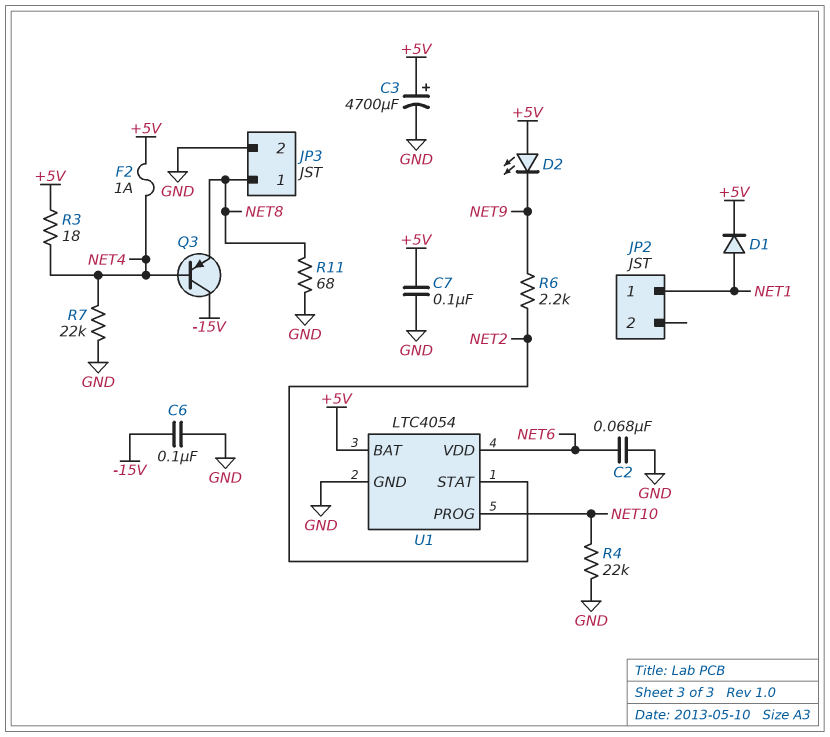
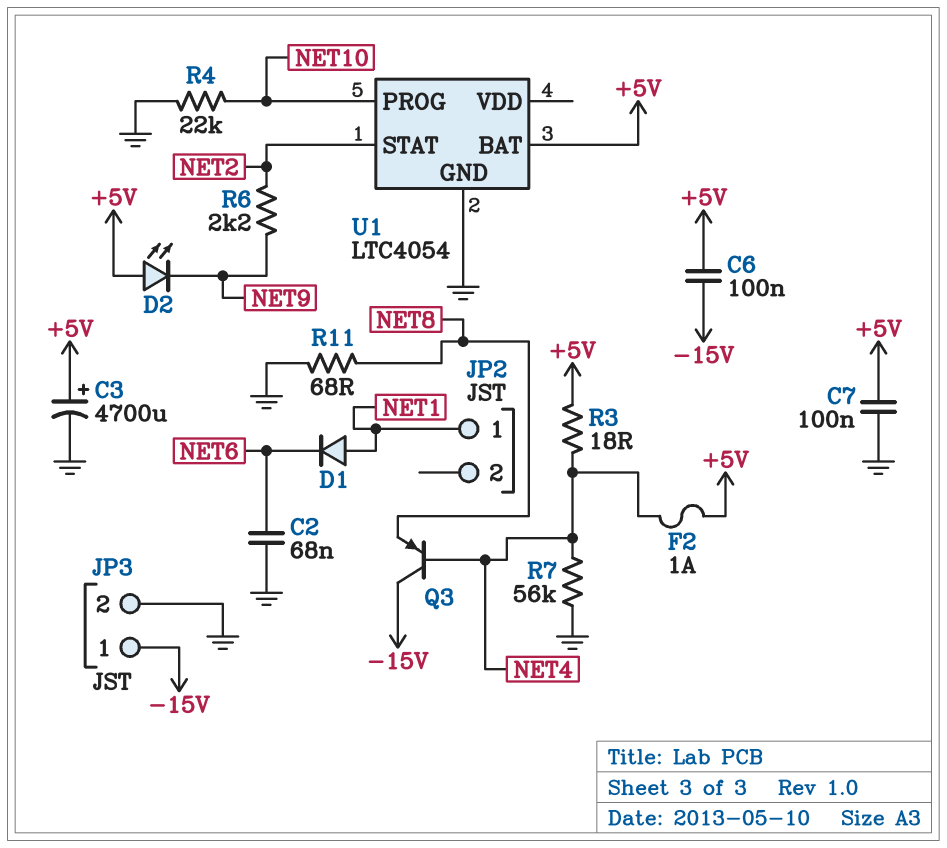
C6: 100nF (-15V, GND) -> 100nF (+5V, -15V)
D1: diode (A NET1, K +5V) -> diode (A NET1, K NET6)
JP3 pin 1: NET8 -> -15V
R7: 22k (GND, NET4) -> 56k (GND, NET4)
U1 pin VDD: NET6 -> none

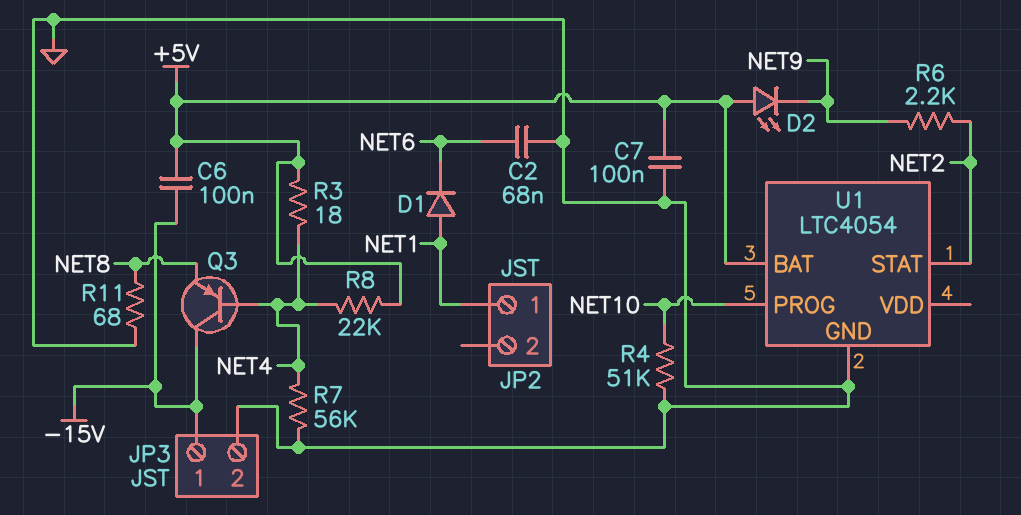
C3: 4700uF (plus +5V, minus GND) -> none
F2: 1A (+5V, NET4) -> none
R4: 22k (GND, NET10) -> 51k (GND, NET10)
R8: none -> 22k (+5V, NET4)

